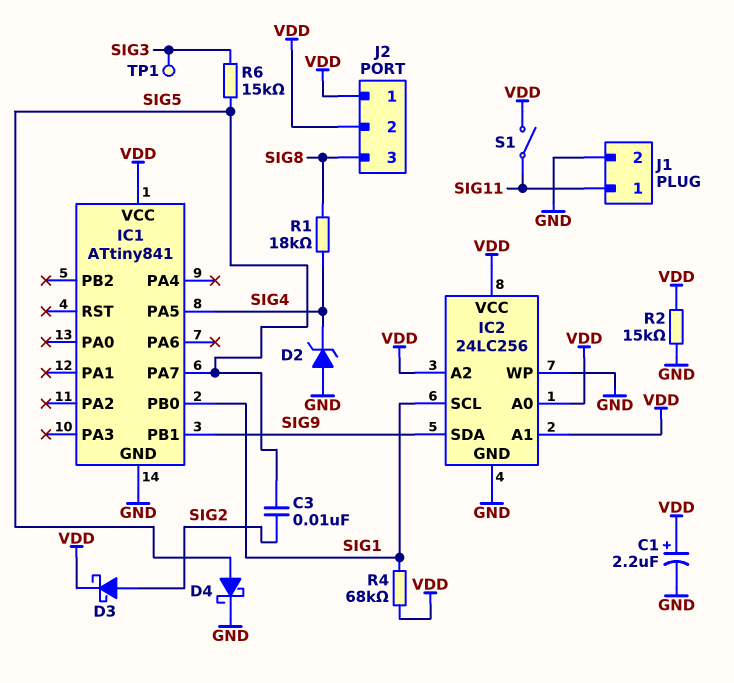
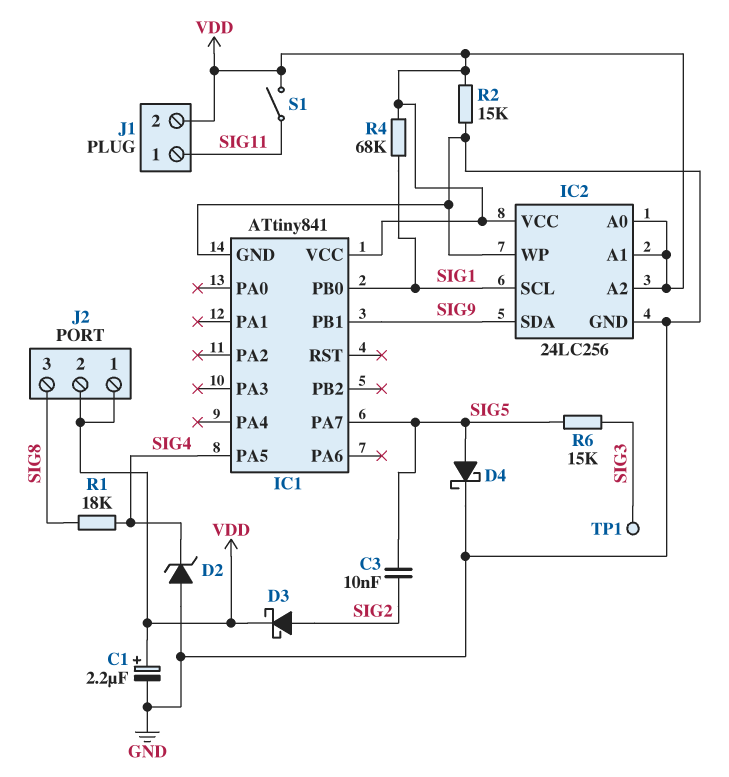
J1 pin 2: GND -> VDD

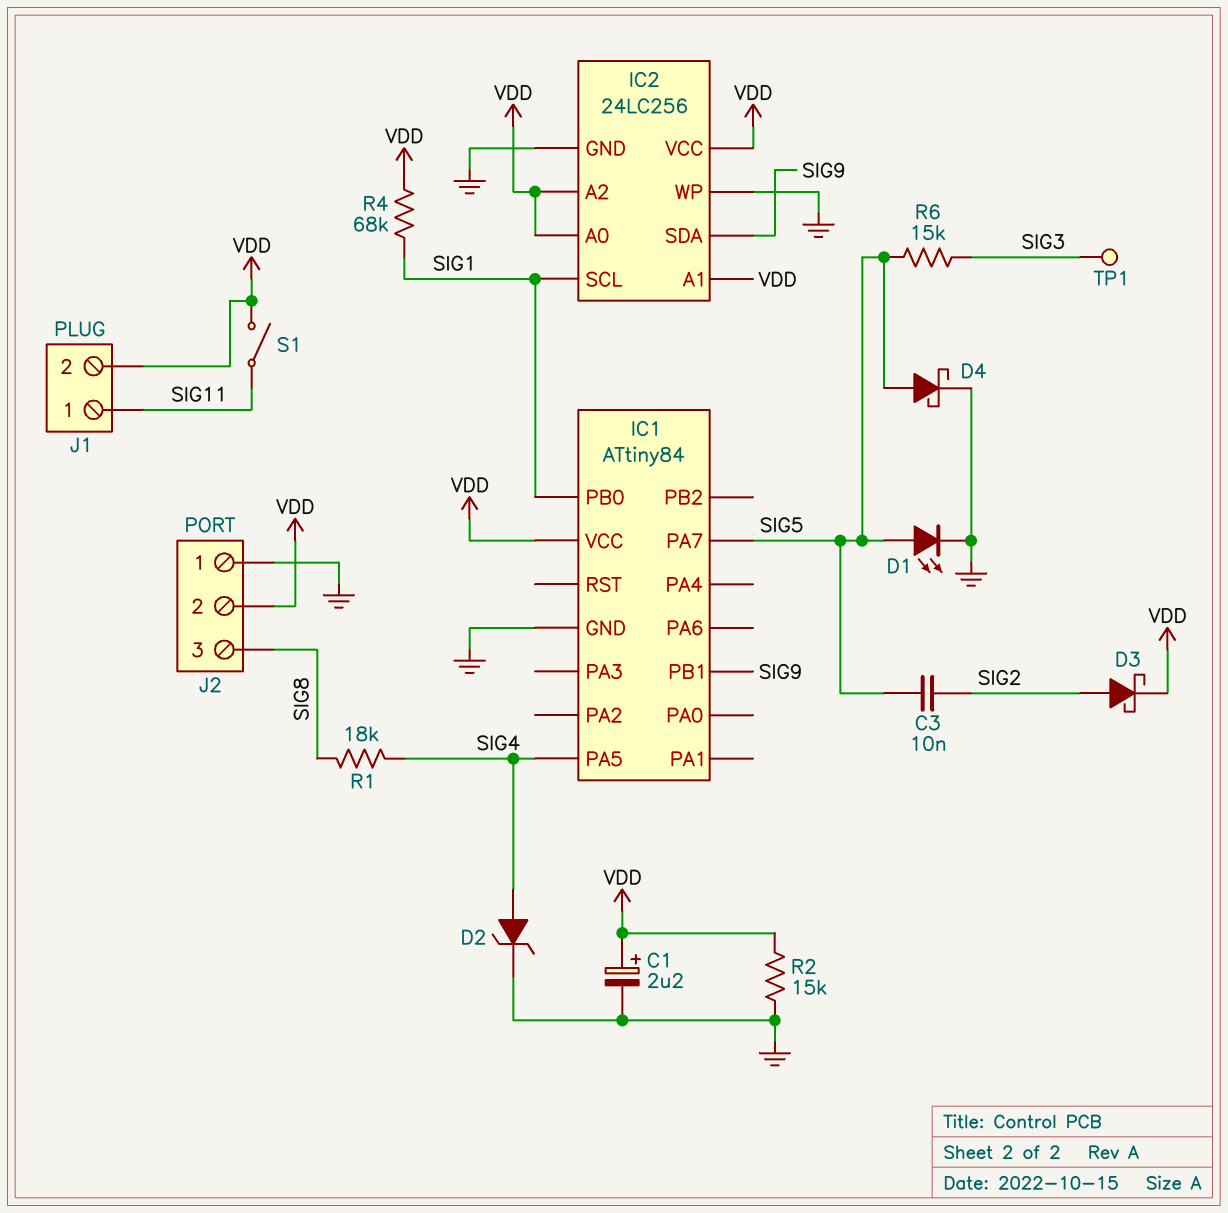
D1: none -> LED (A SIG5, K GND)
D2: zener (A GND, K SIG4) -> zener (A SIG4, K GND)
IC1: ATtiny841 -> ATtiny84
J2 pin 1: VDD -> GND

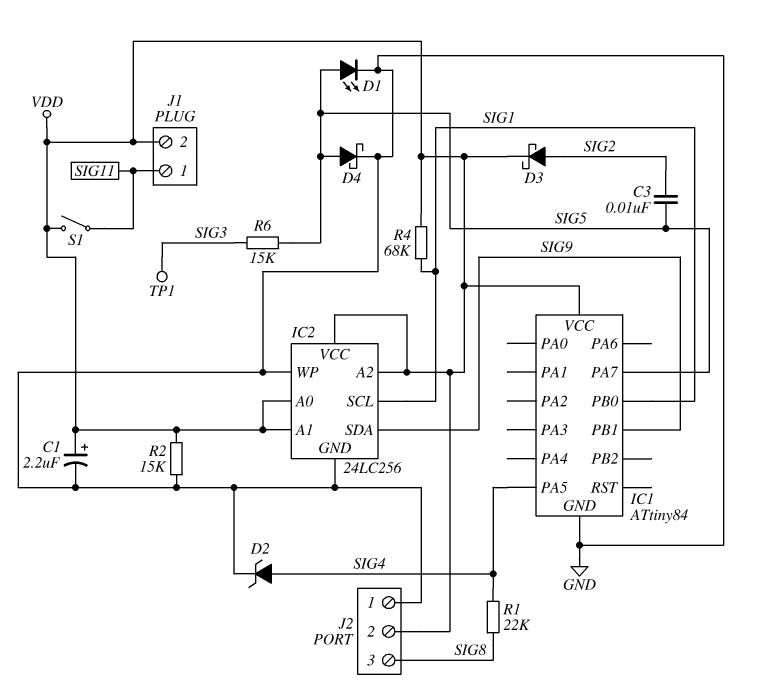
R1: 18k (SIG4, SIG8) -> 22k (SIG4, SIG8)

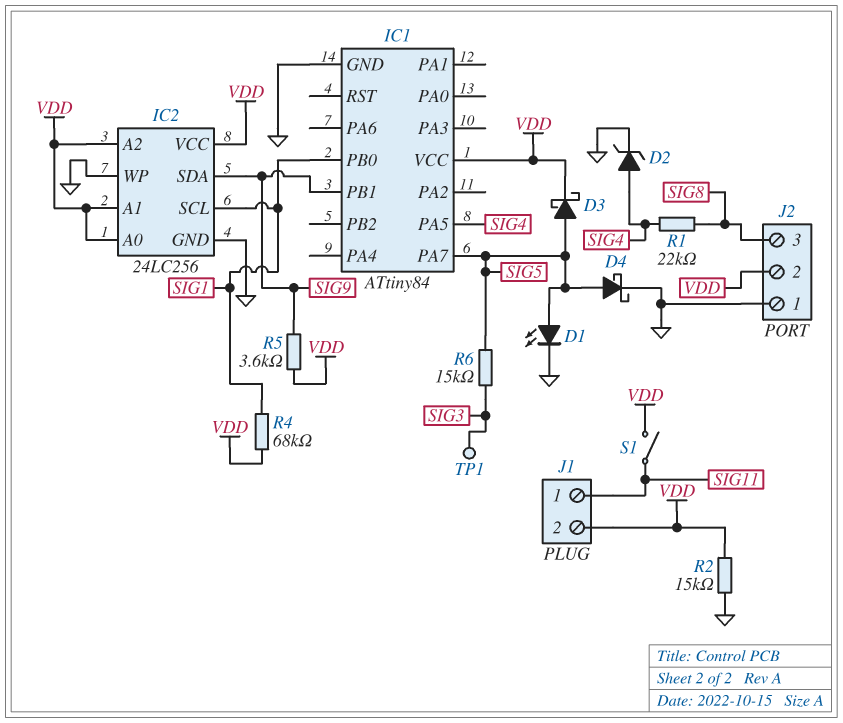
C1: 2.2uF (plus VDD, minus GND) -> none
C3: 10nF (SIG2, SIG5) -> none
D3: schottky (A SIG2, K VDD) -> schottky (A SIG5, K VDD)
R5: none -> 3.6k (SIG9, VDD)

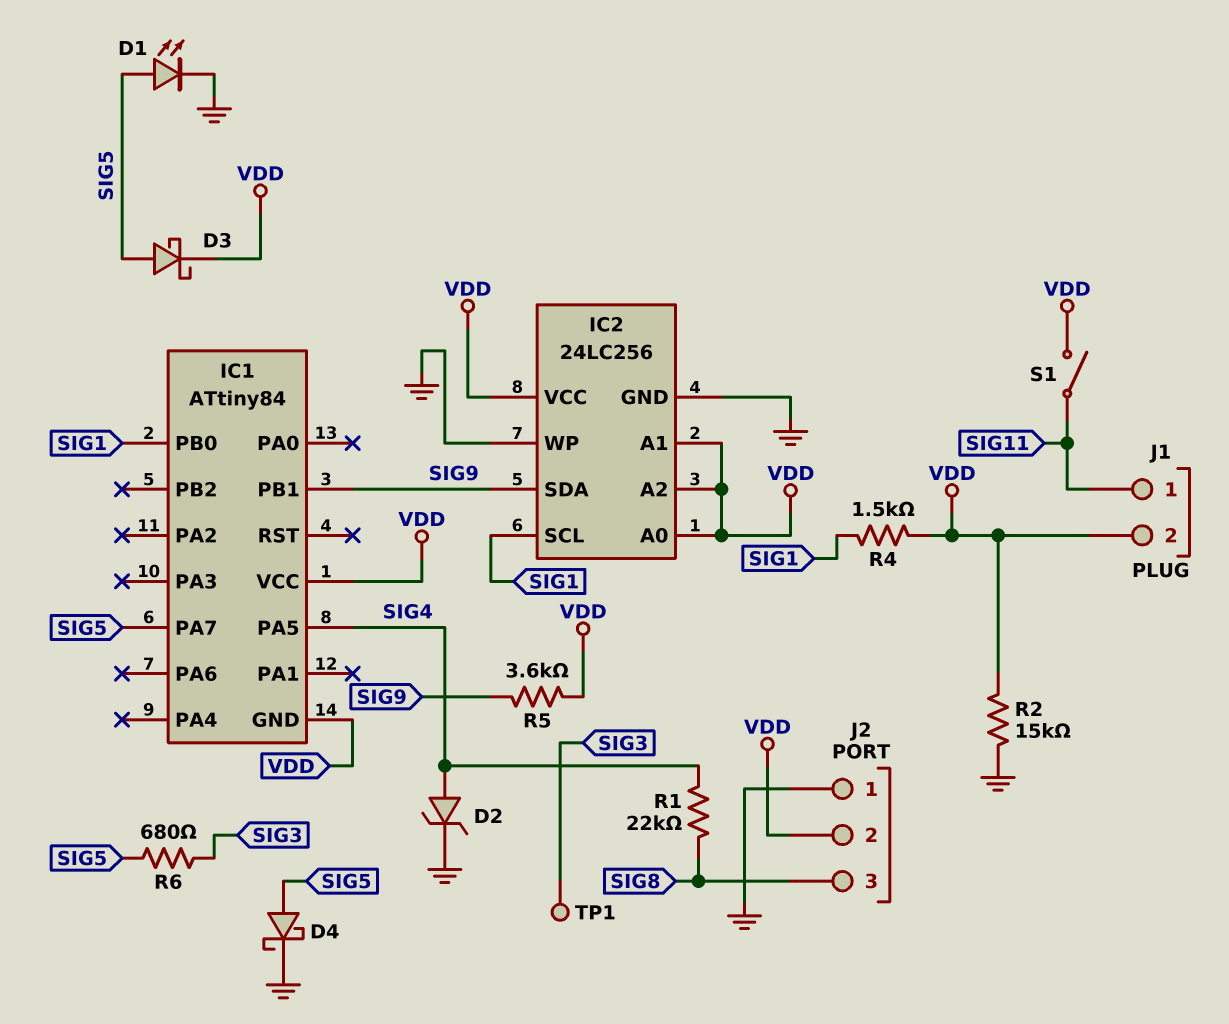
IC1 pin GND: GND -> VDD
R4: 68k (SIG1, VDD) -> 1.5k (SIG1, VDD)
R6: 15k (SIG3, SIG5) -> 680 (SIG3, SIG5)

